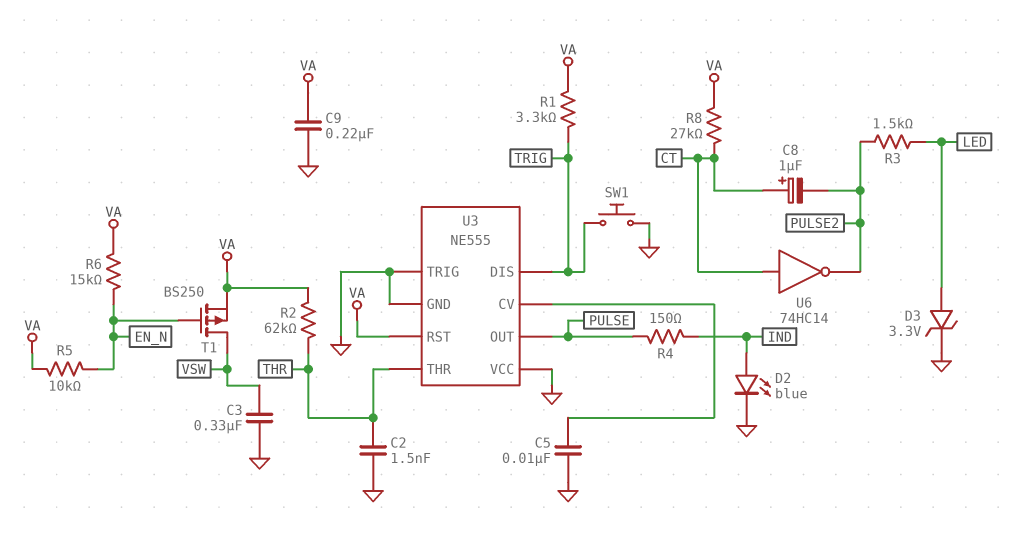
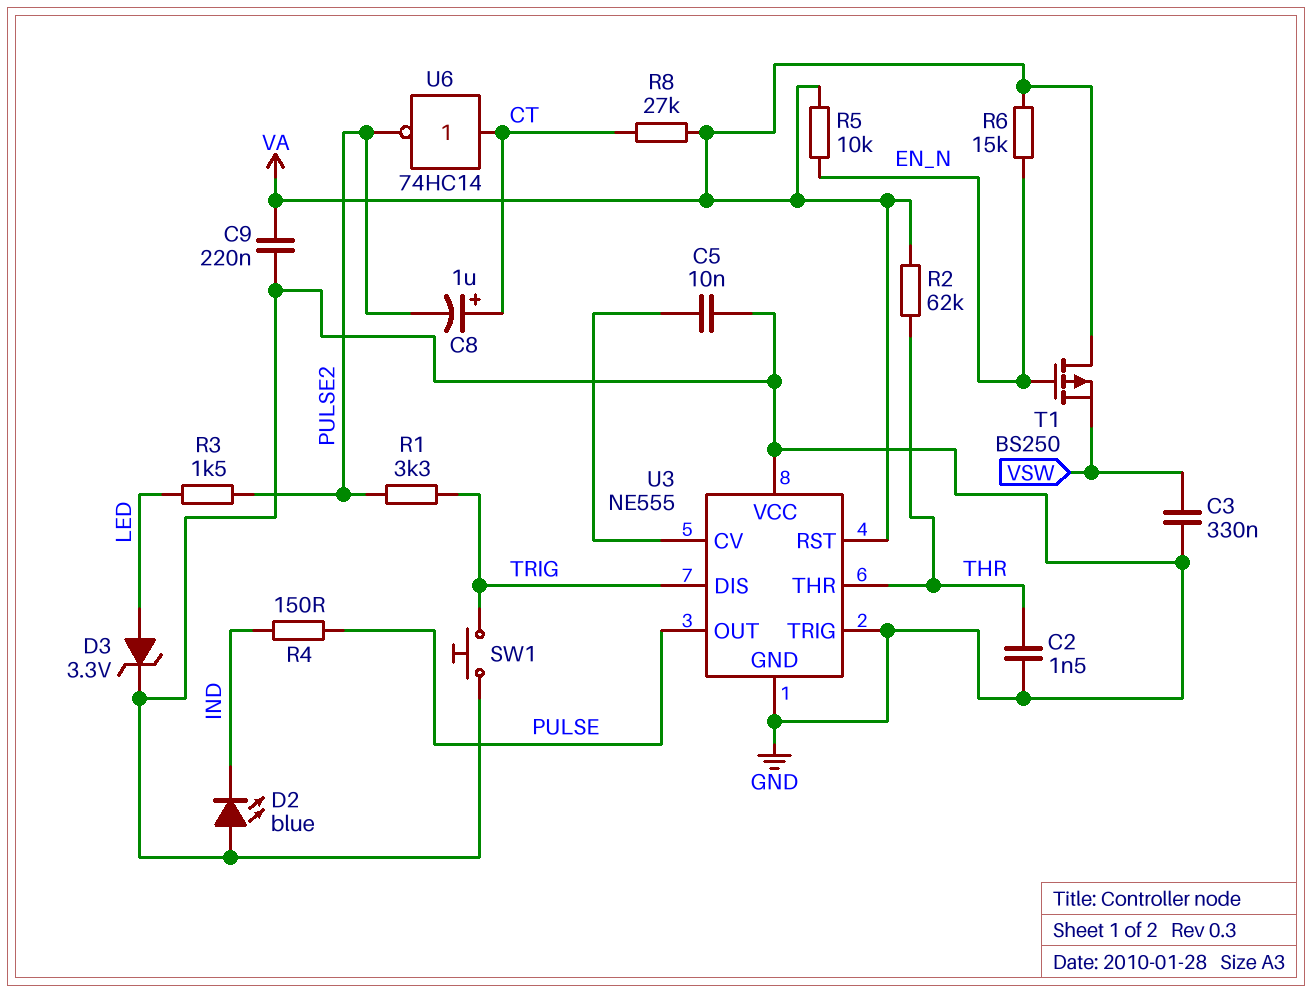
D2: LED blue (A IND, K GND) -> LED blue (A GND, K IND)
R1: 3.3k (TRIG, VA) -> 3.3k (PULSE2, TRIG)
T1: PMOS BS250 (G EN_N, D VSW, S VA) -> PMOS BS250 (G EN_N, D VA, S VSW)

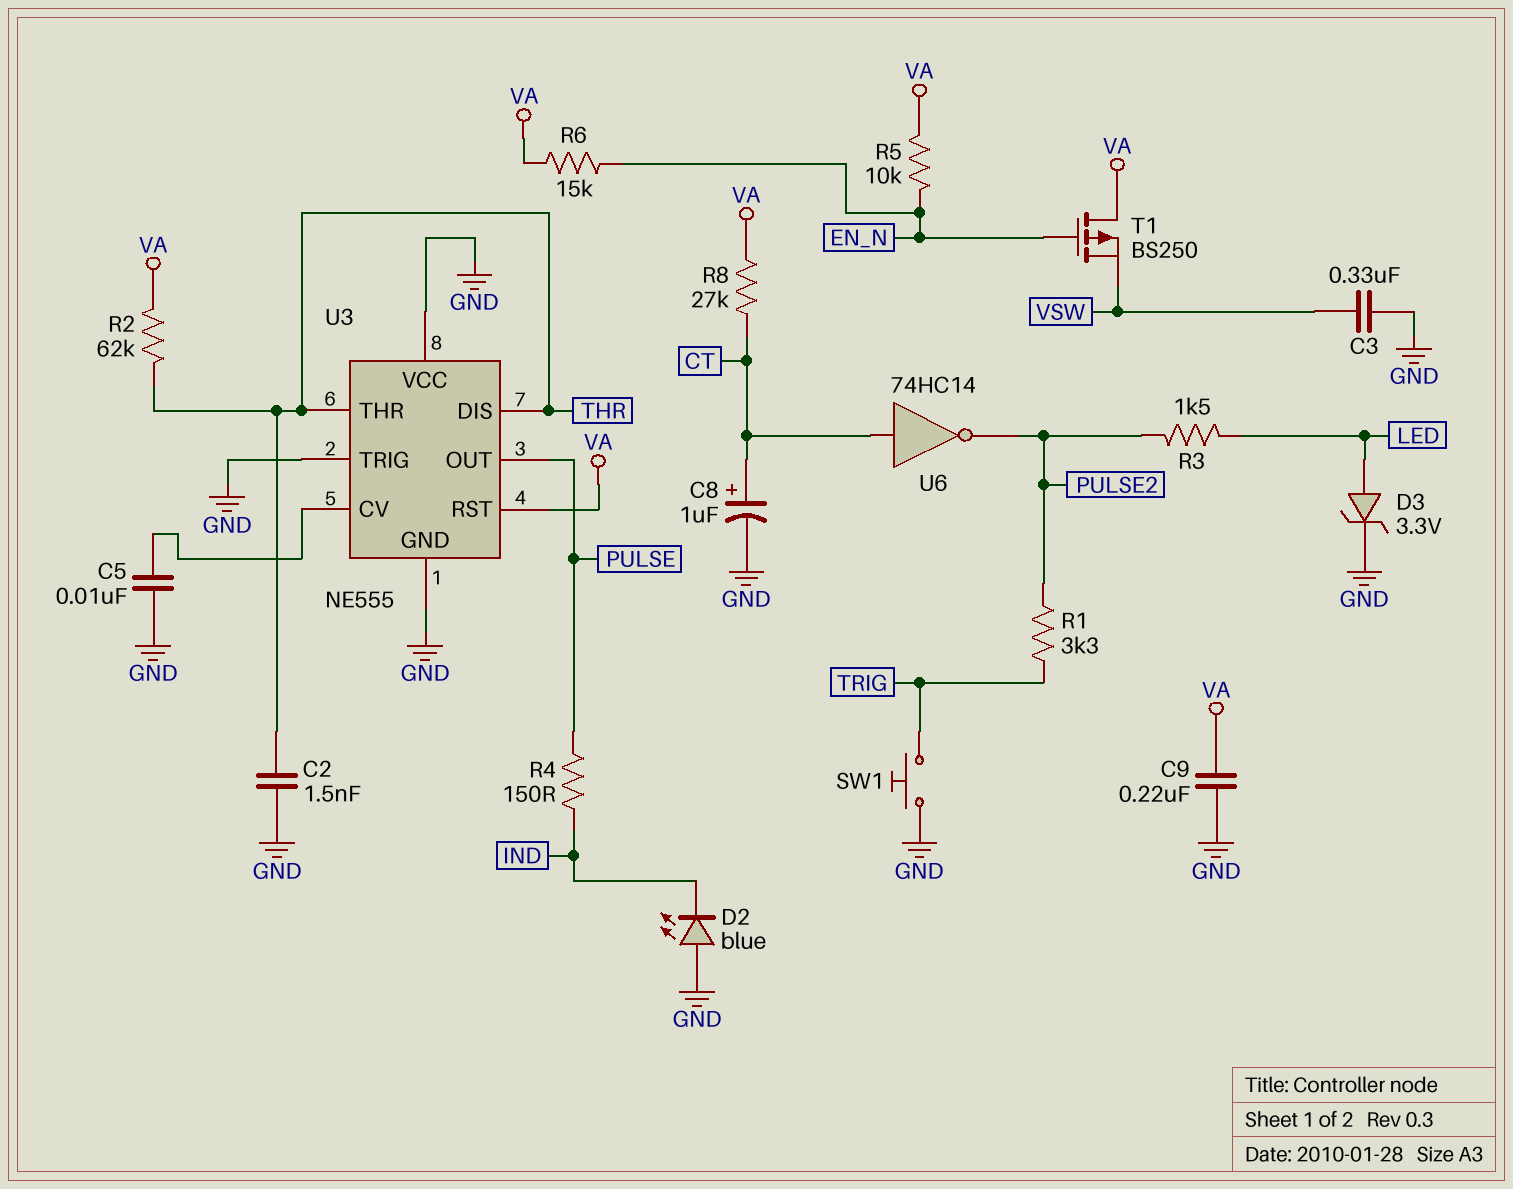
C8: 1uF (plus CT, minus PULSE2) -> 1uF (plus CT, minus GND)
U3 pin DIS: TRIG -> THR

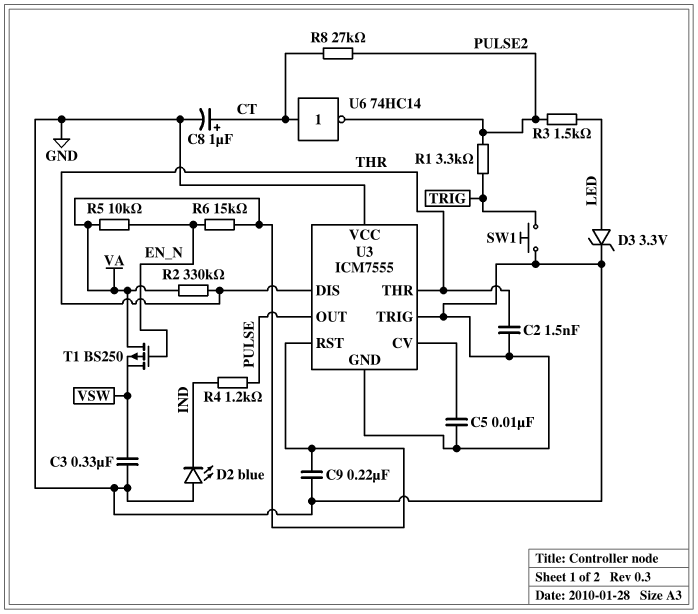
R2: 62k (THR, VA) -> 330k (THR, VA)
R4: 150 (IND, PULSE) -> 1.2k (IND, PULSE)
R8: 27k (CT, VA) -> 27k (CT, PULSE2)
U3: NE555 -> ICM7555

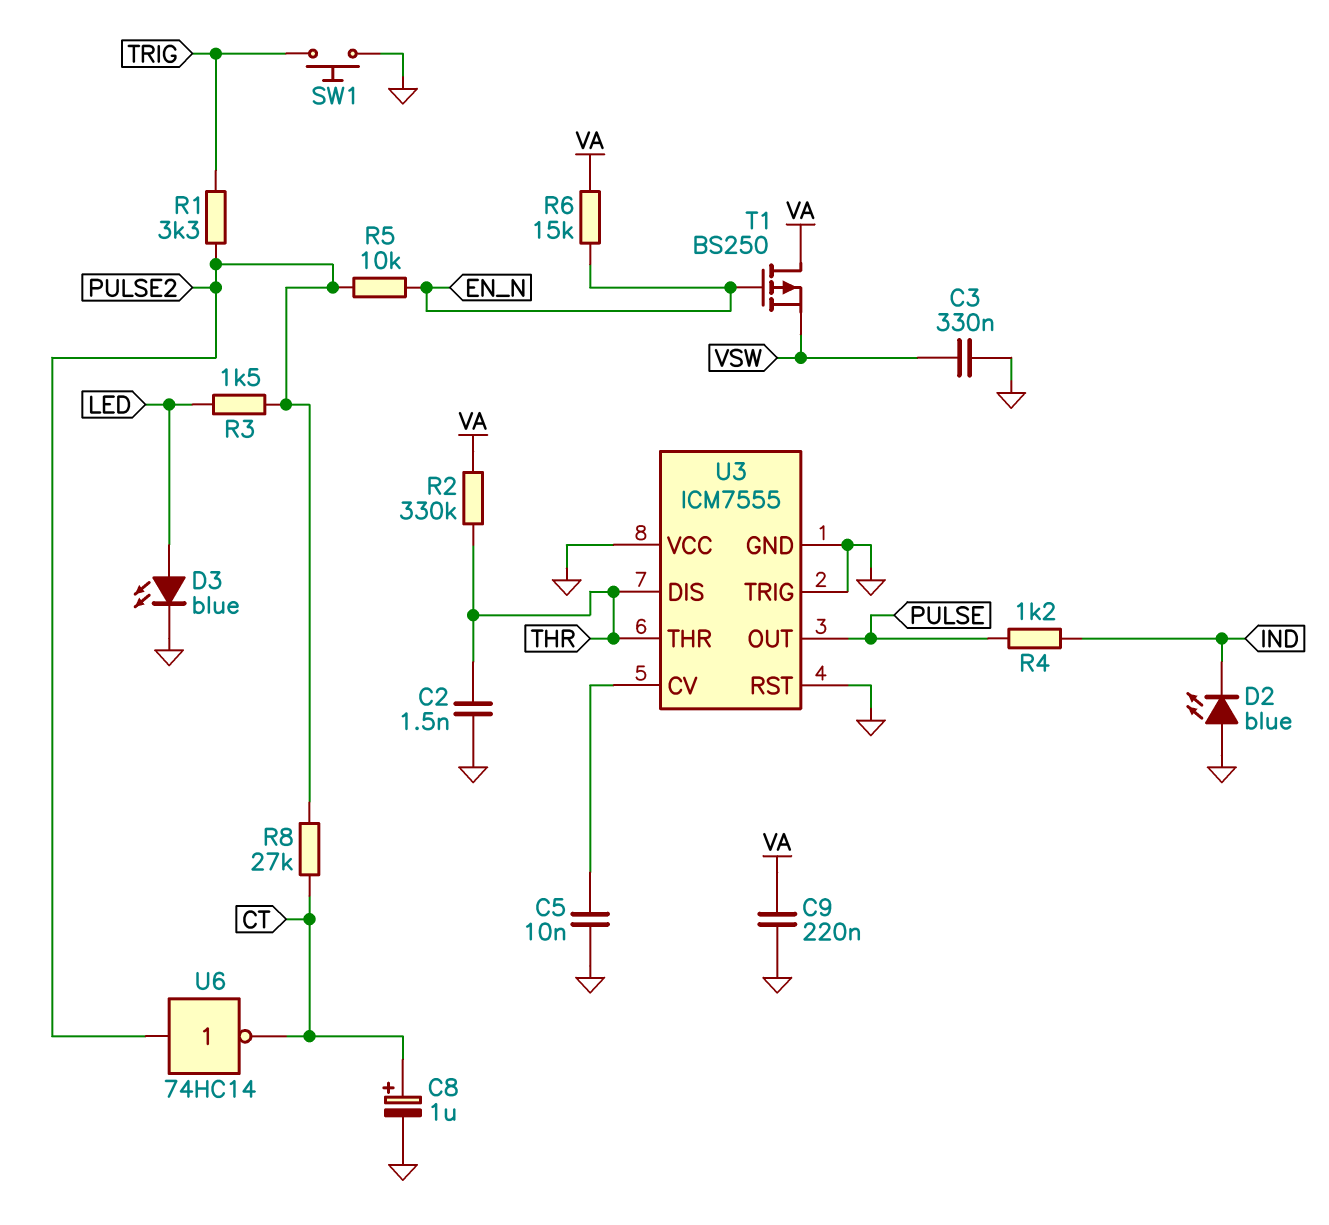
D3: zener 3.3V (A LED, K GND) -> LED blue (A LED, K GND)
R5: 10k (EN_N, VA) -> 10k (EN_N, PULSE2)
U3 pin RST: VA -> GND
U6: NOT 74HC14 (in CT, out PULSE2) -> NOT 74HC14 (in PULSE2, out CT)

